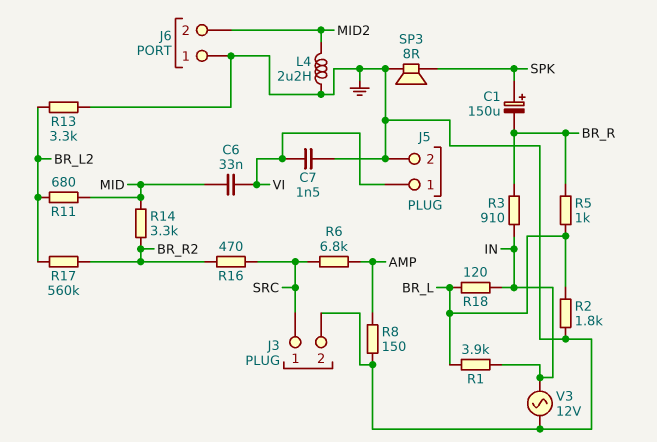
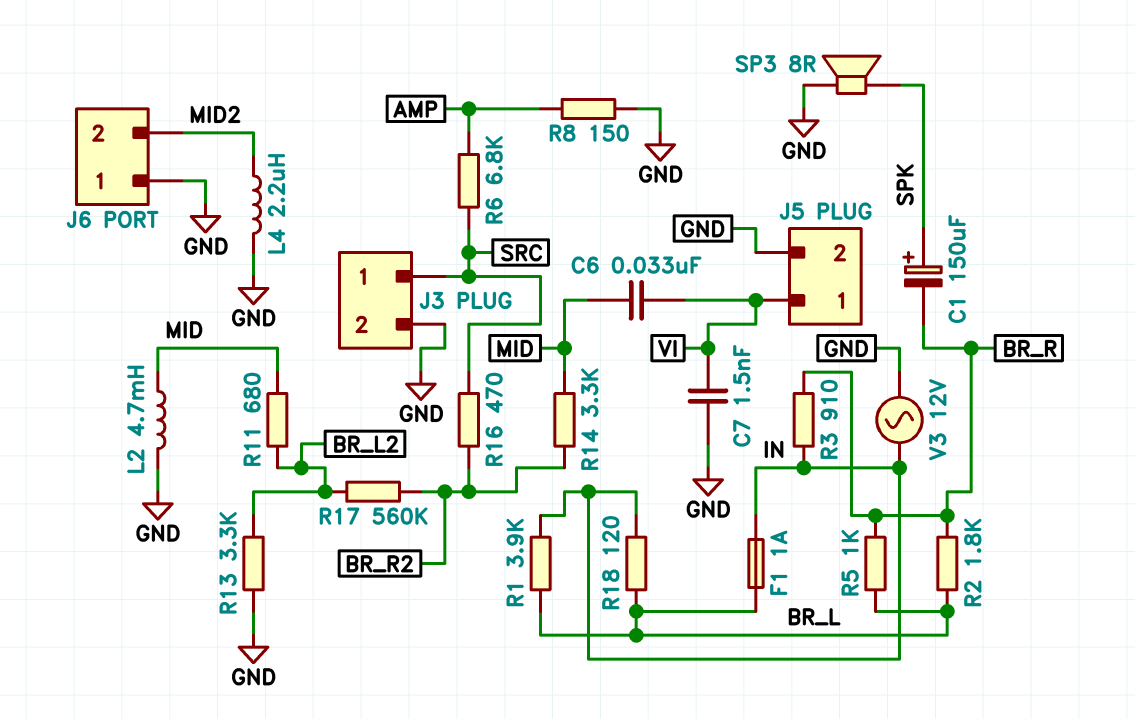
F1: none -> 1A (BR_L, IN)
L2: none -> 4.7mH (GND, MID)
R2: 1.8k (BR_L, GND) -> 1.8k (BR_L, BR_R)

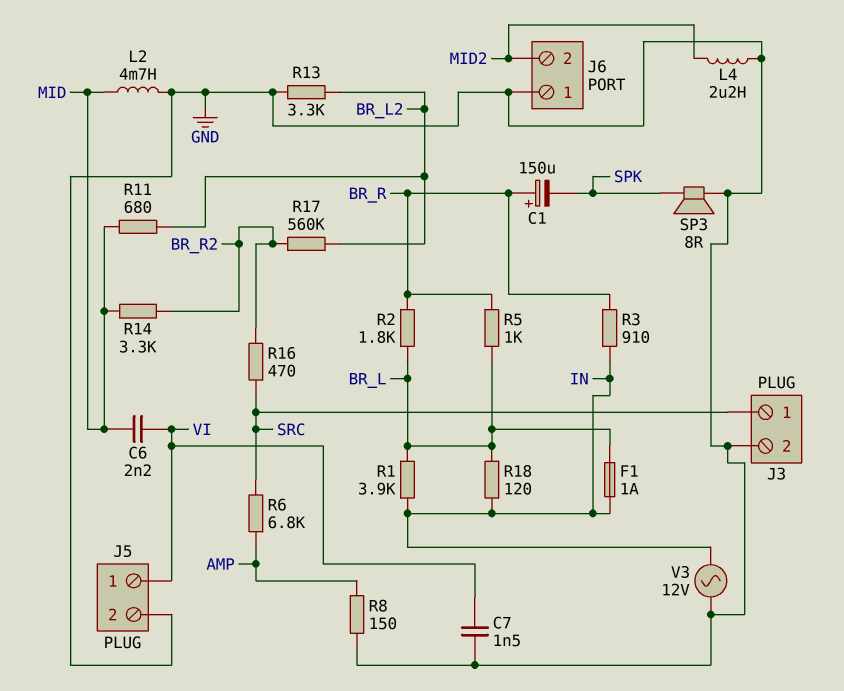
C1: 150uF (plus SPK, minus BR_R) -> 150uF (plus BR_R, minus SPK)
C6: 33nF (MID, VI) -> 2.2nF (MID, VI)

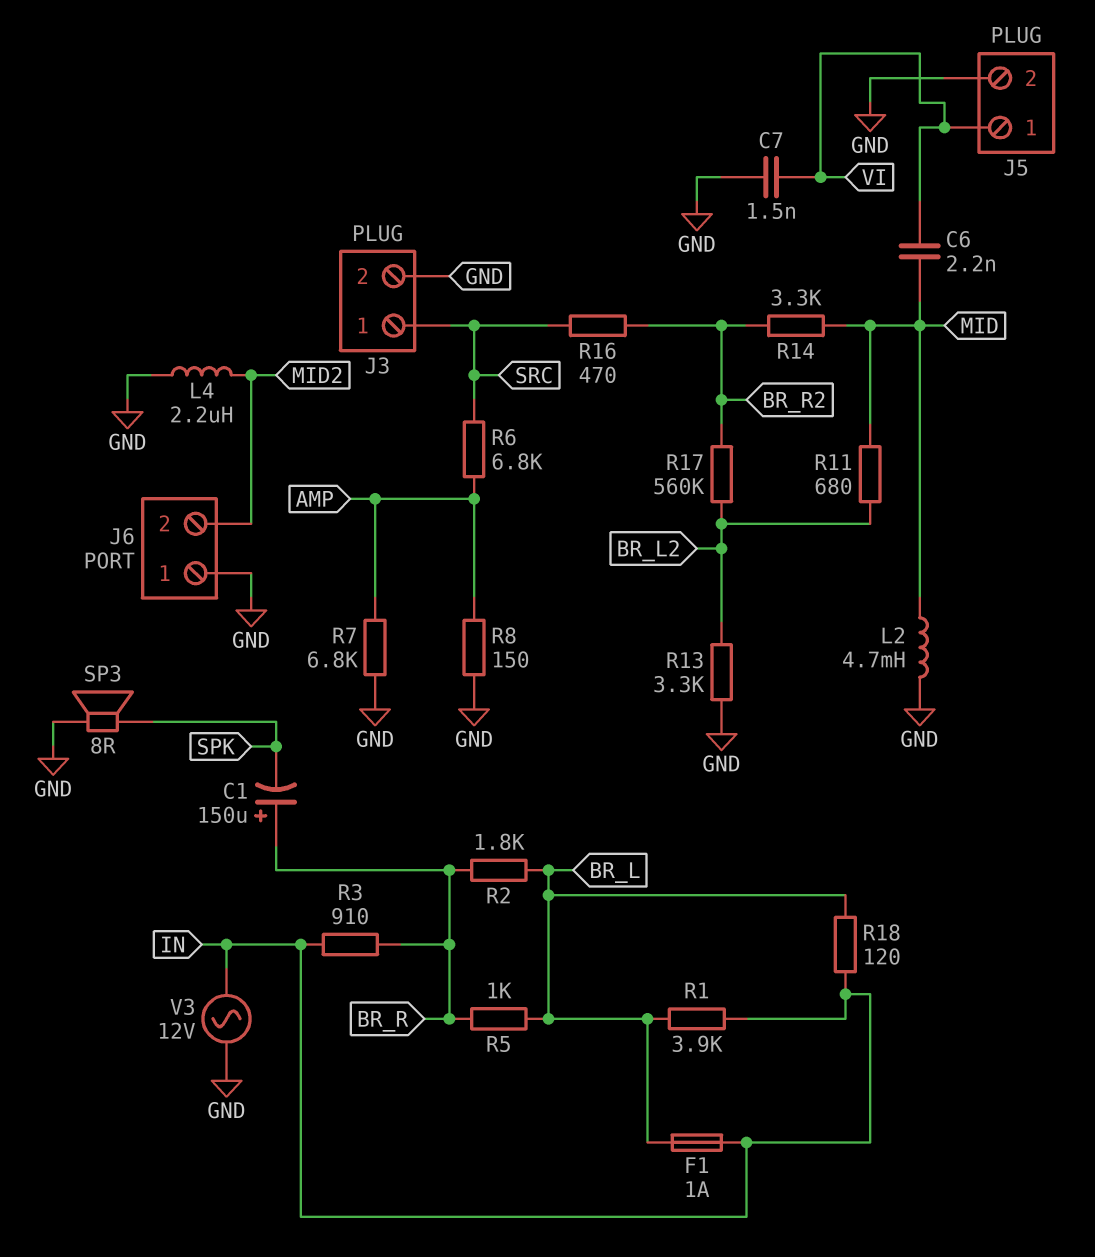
R7: none -> 6.8k (AMP, GND)

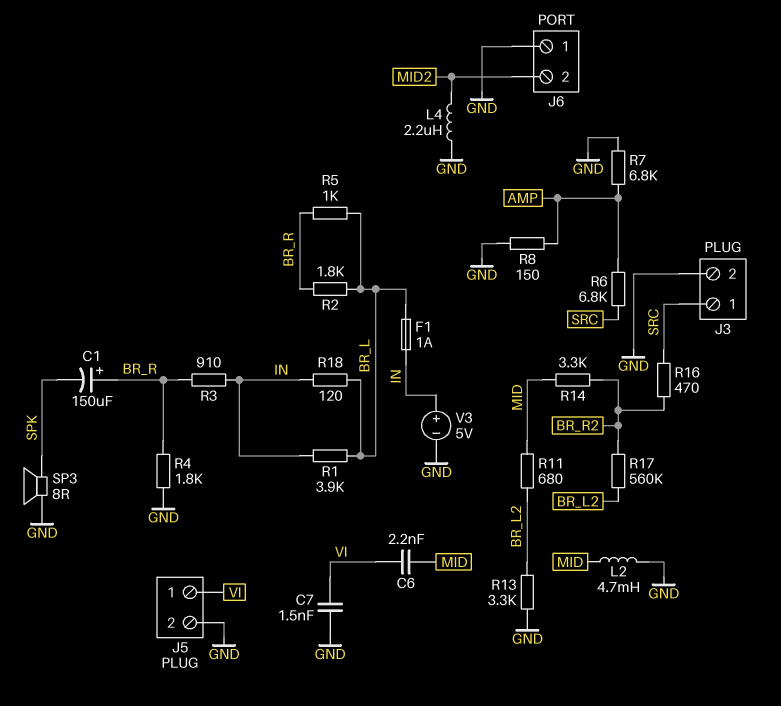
R4: none -> 1.8k (BR_R, GND)
V3: AC 12V (GND, IN) -> 5V (plus IN, minus GND)

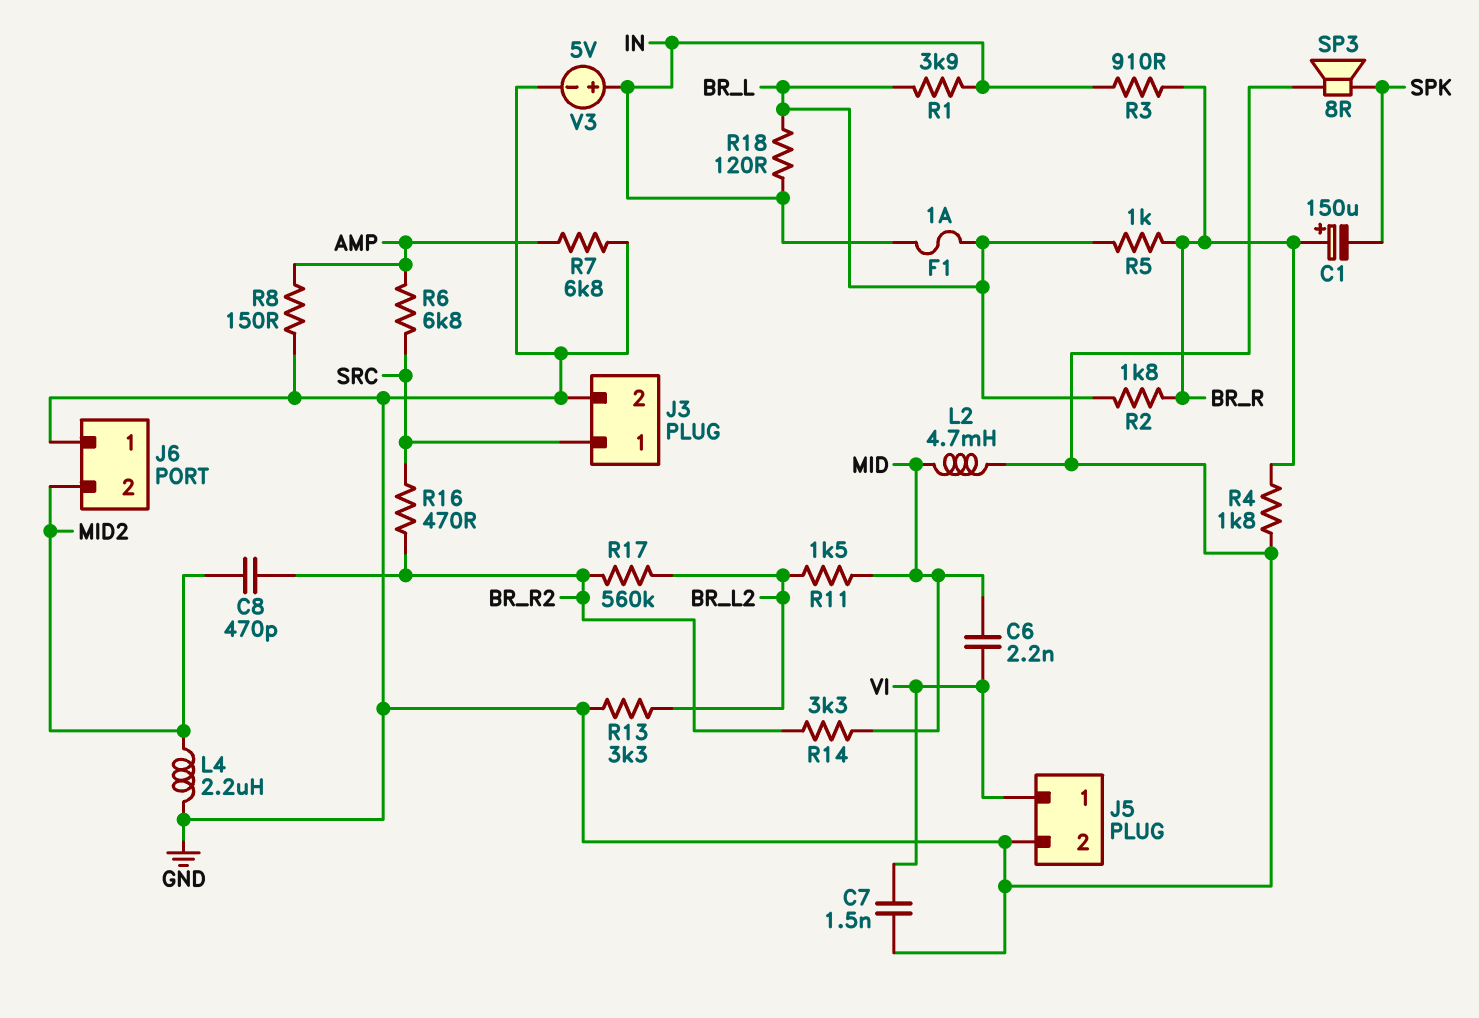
C8: none -> 470pF (BR_R2, MID2)
R11: 680 (BR_L2, MID) -> 1.5k (BR_L2, MID)

